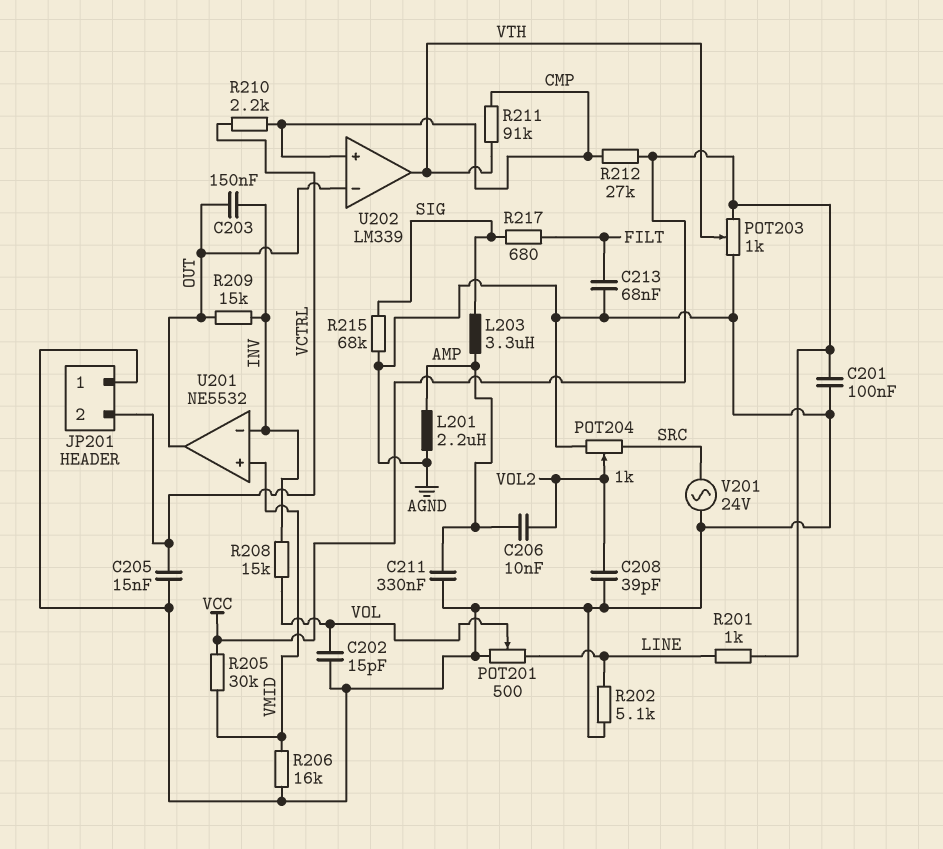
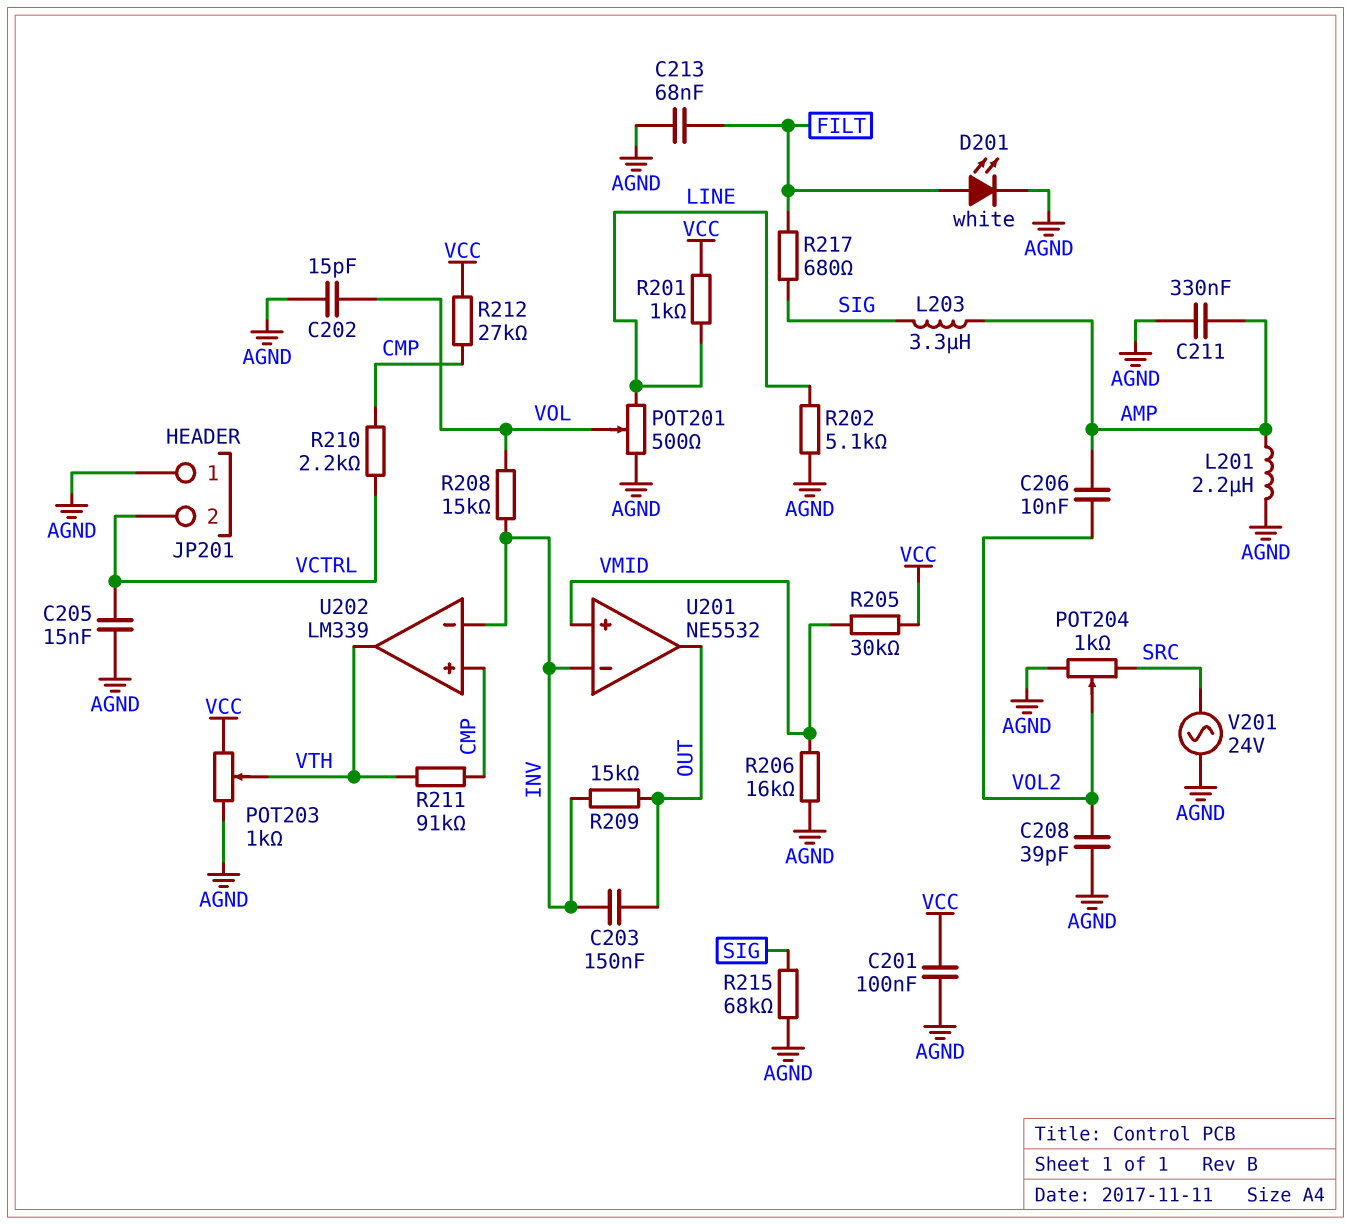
D201: none -> LED white (A FILT, K AGND)
U202 pin in-: OUT -> INV

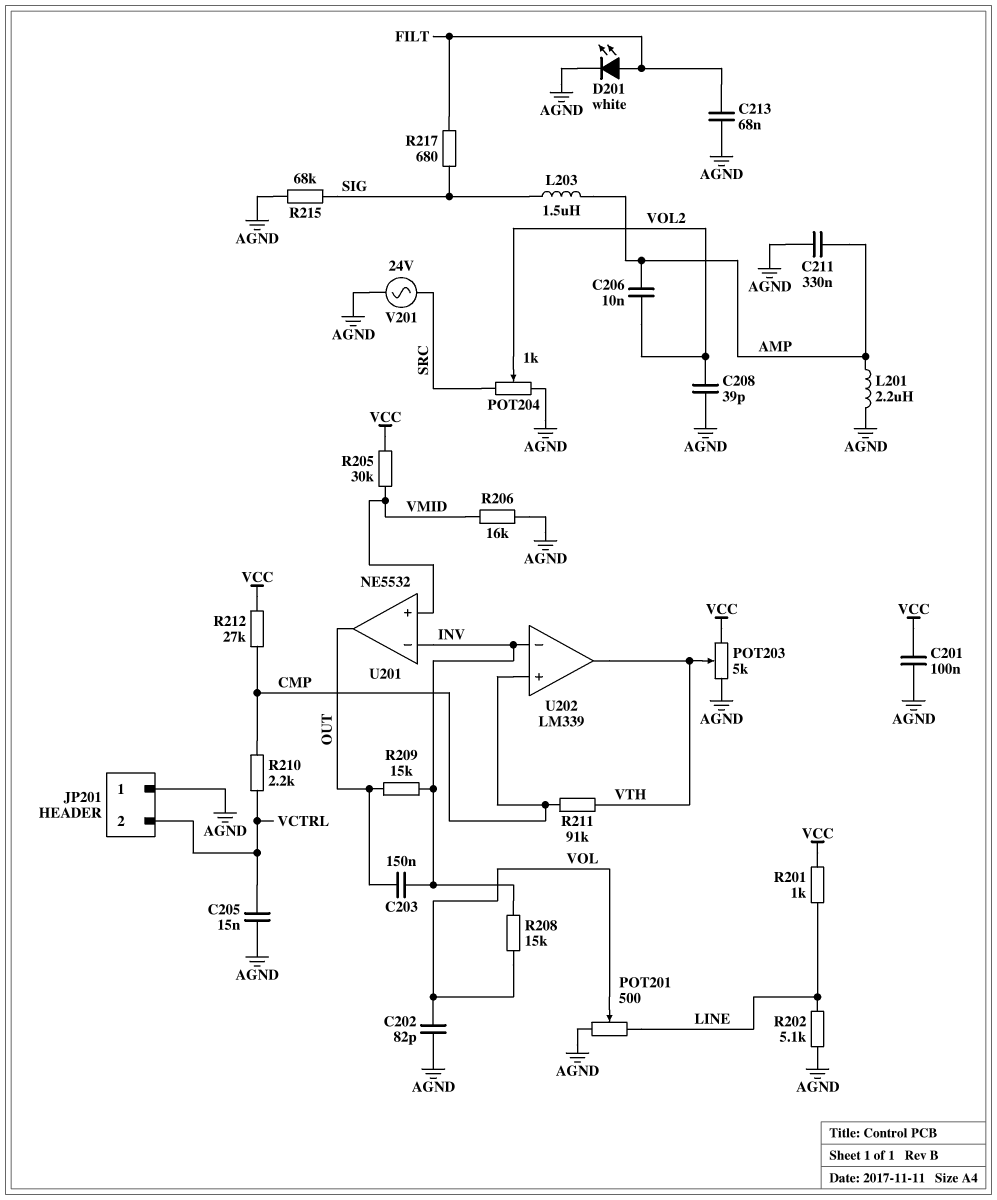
C202: 15pF (AGND, VOL) -> 82pF (AGND, VOL)
L203: 3.3uH (AMP, SIG) -> 1.5uH (AMP, SIG)
POT203: 1k (AGND, VCC, wiper VTH) -> 5k (AGND, VCC, wiper VTH)

